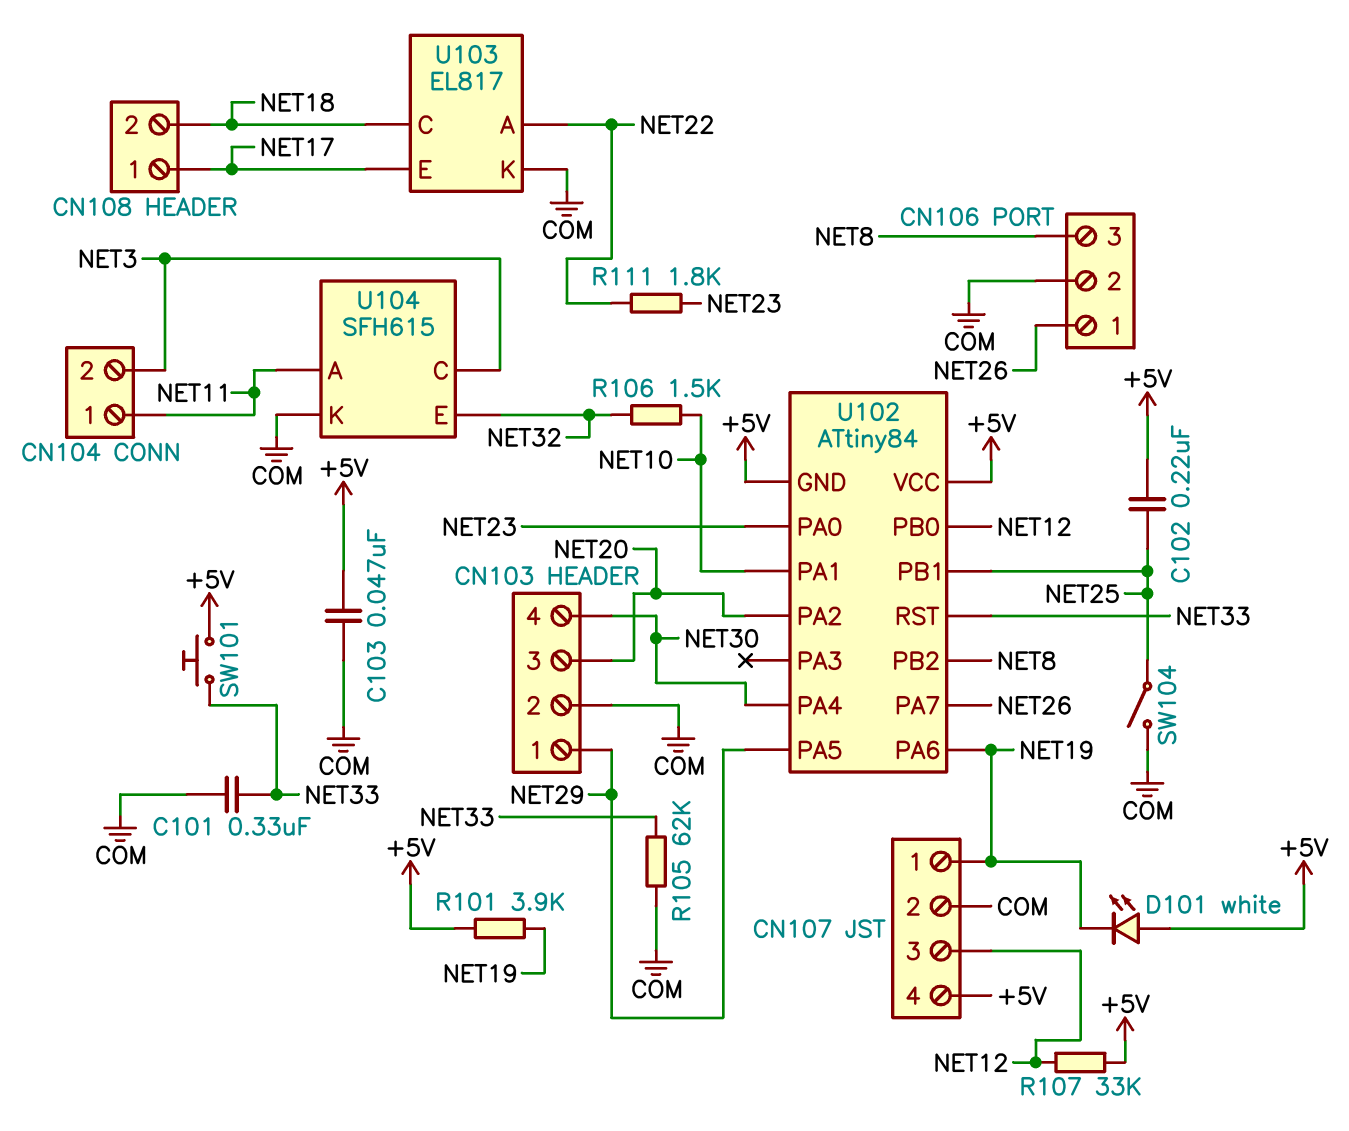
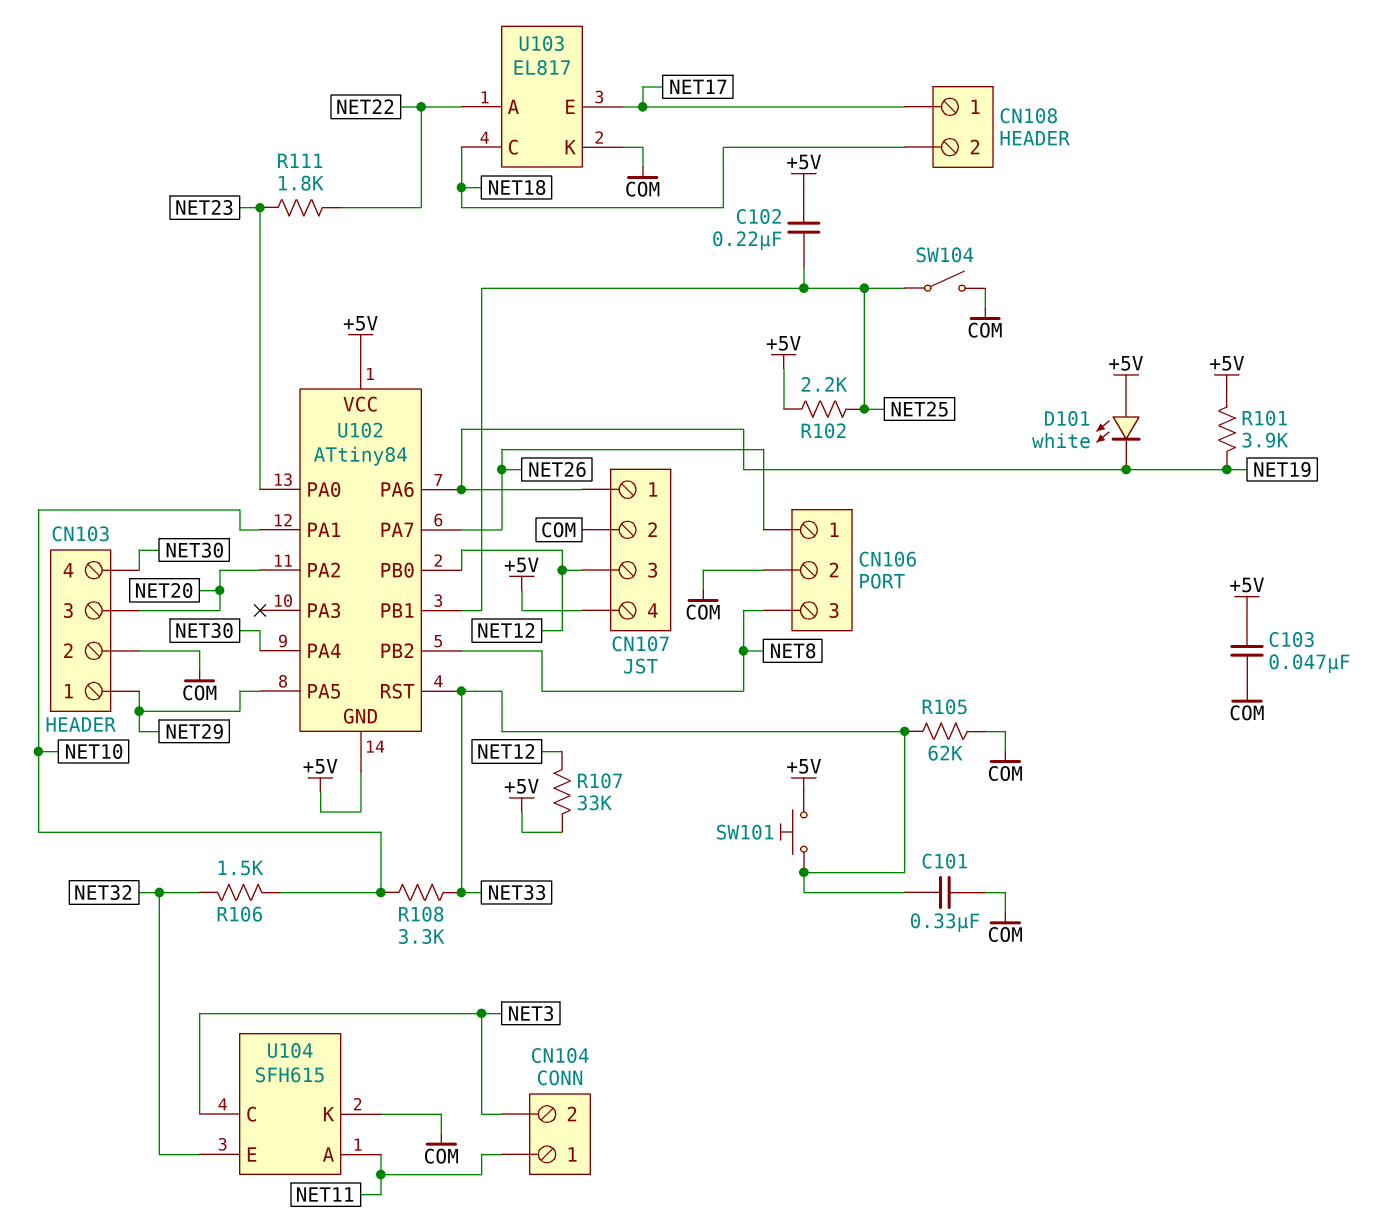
R102: none -> 2.2k (+5V, NET25)
R108: none -> 3.3k (NET10, NET33)

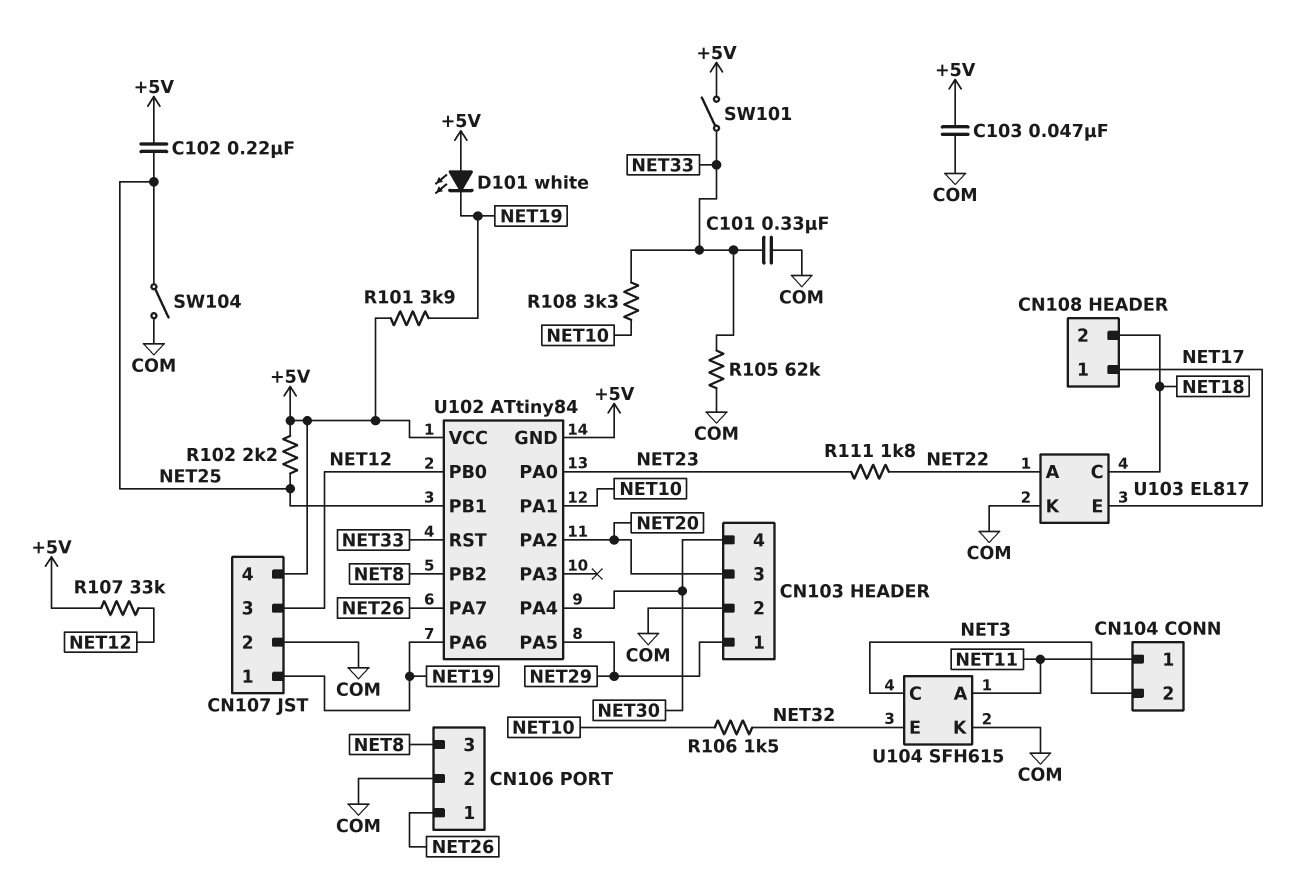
SW101: button (+5V, NET33) -> switch (+5V, NET33)

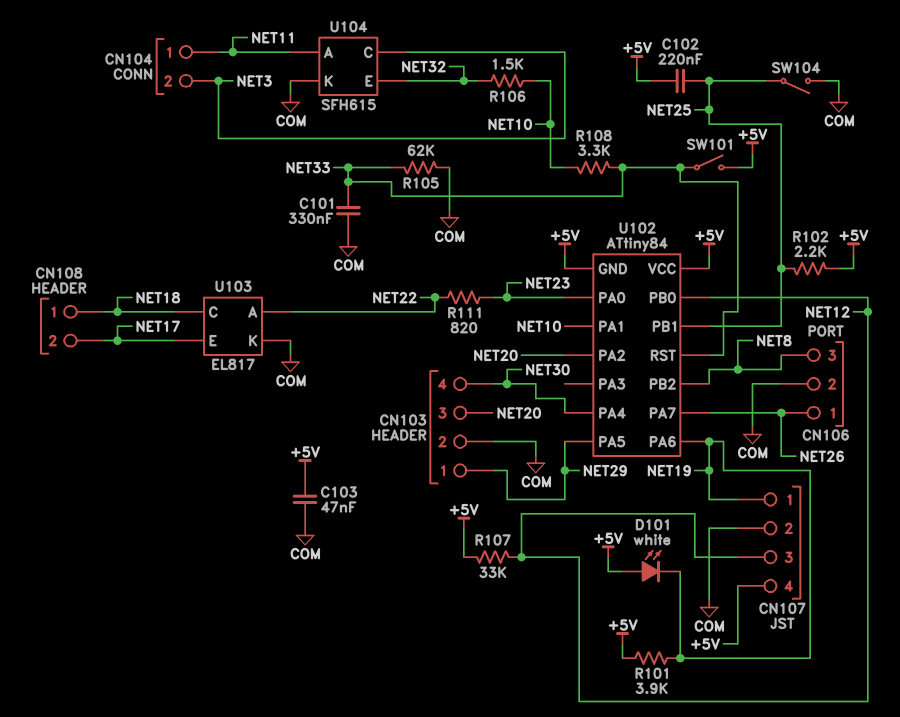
CN108 pin 1: NET17 -> NET18
CN108 pin 2: NET18 -> NET17
R111: 1.8k (NET22, NET23) -> 820 (NET22, NET23)

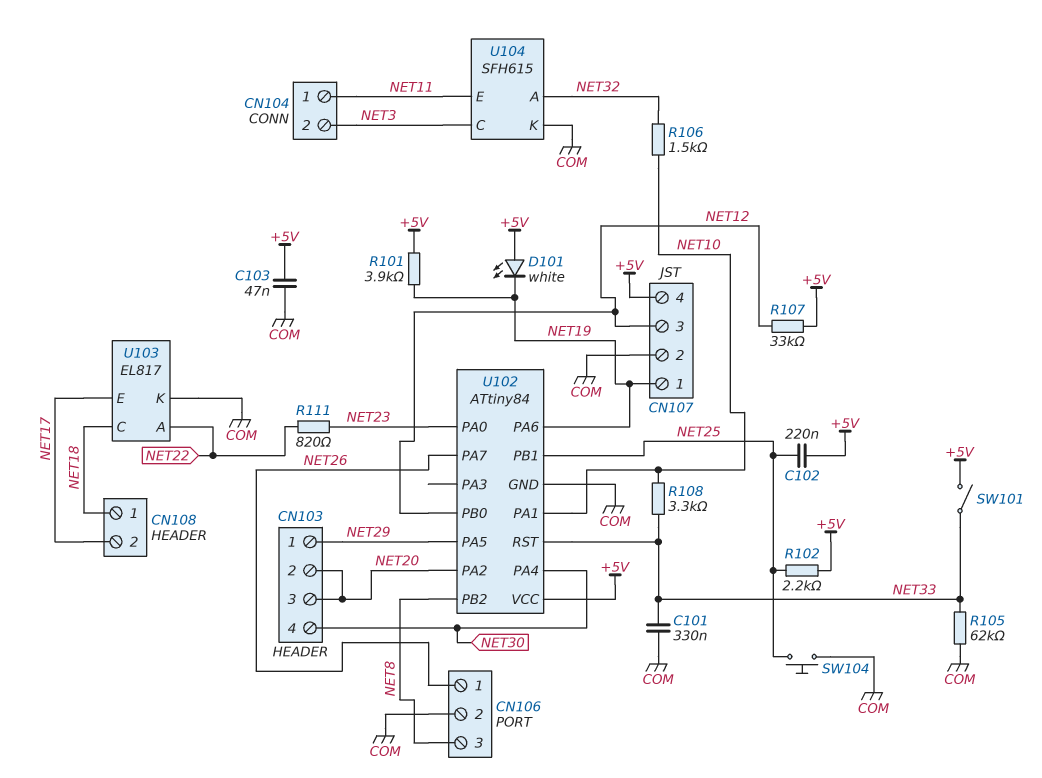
CN103 pin 2: COM -> NET20
SW104: switch (COM, NET25) -> button (COM, NET25)
U102 pin GND: +5V -> COM
U104 pin A: NET11 -> NET32
U104 pin E: NET32 -> NET11

